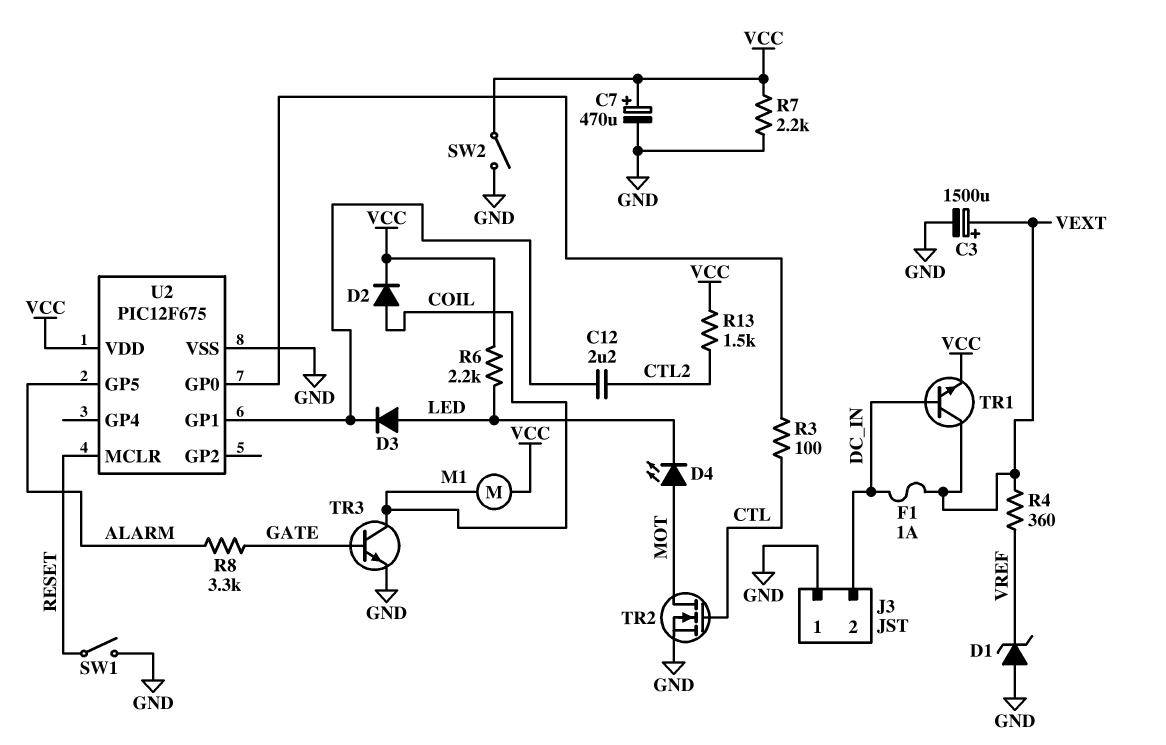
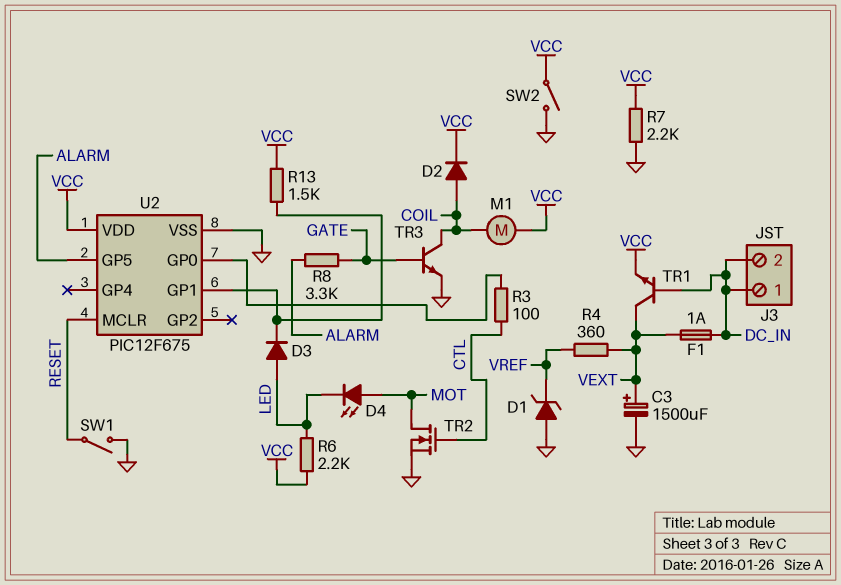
C7: 470uF (plus VCC, minus GND) -> none
C12: 2.2uF (CTL2, U2/GP1) -> none
J3 pin 1: GND -> DC_IN
R13: 1.5k (CTL2, VCC) -> 1.5k (U2/GP1, VCC)

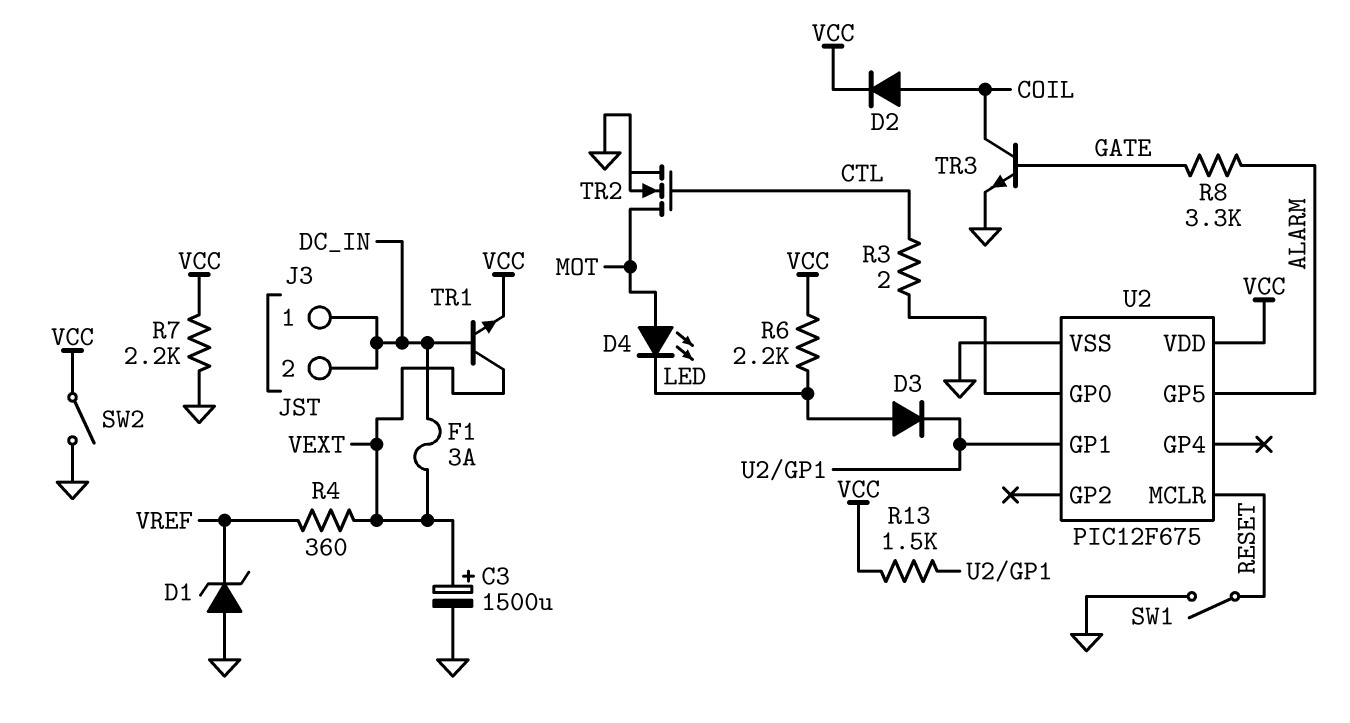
F1: 1A (DC_IN, VEXT) -> 3A (DC_IN, VEXT)
M1: motor (COIL, VCC) -> none
R3: 100 (CTL, U2/GP0) -> 2 (CTL, U2/GP0)

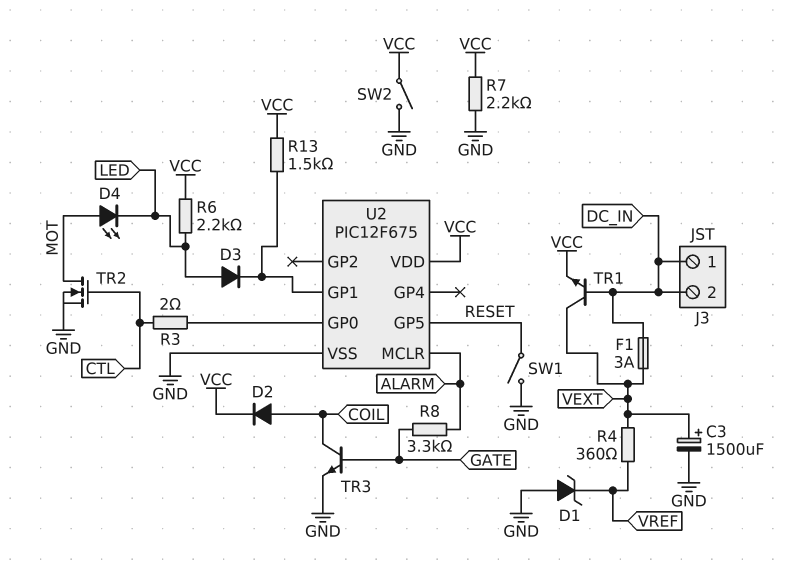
U2 pin GP5: ALARM -> RESET
U2 pin MCLR: RESET -> ALARM

